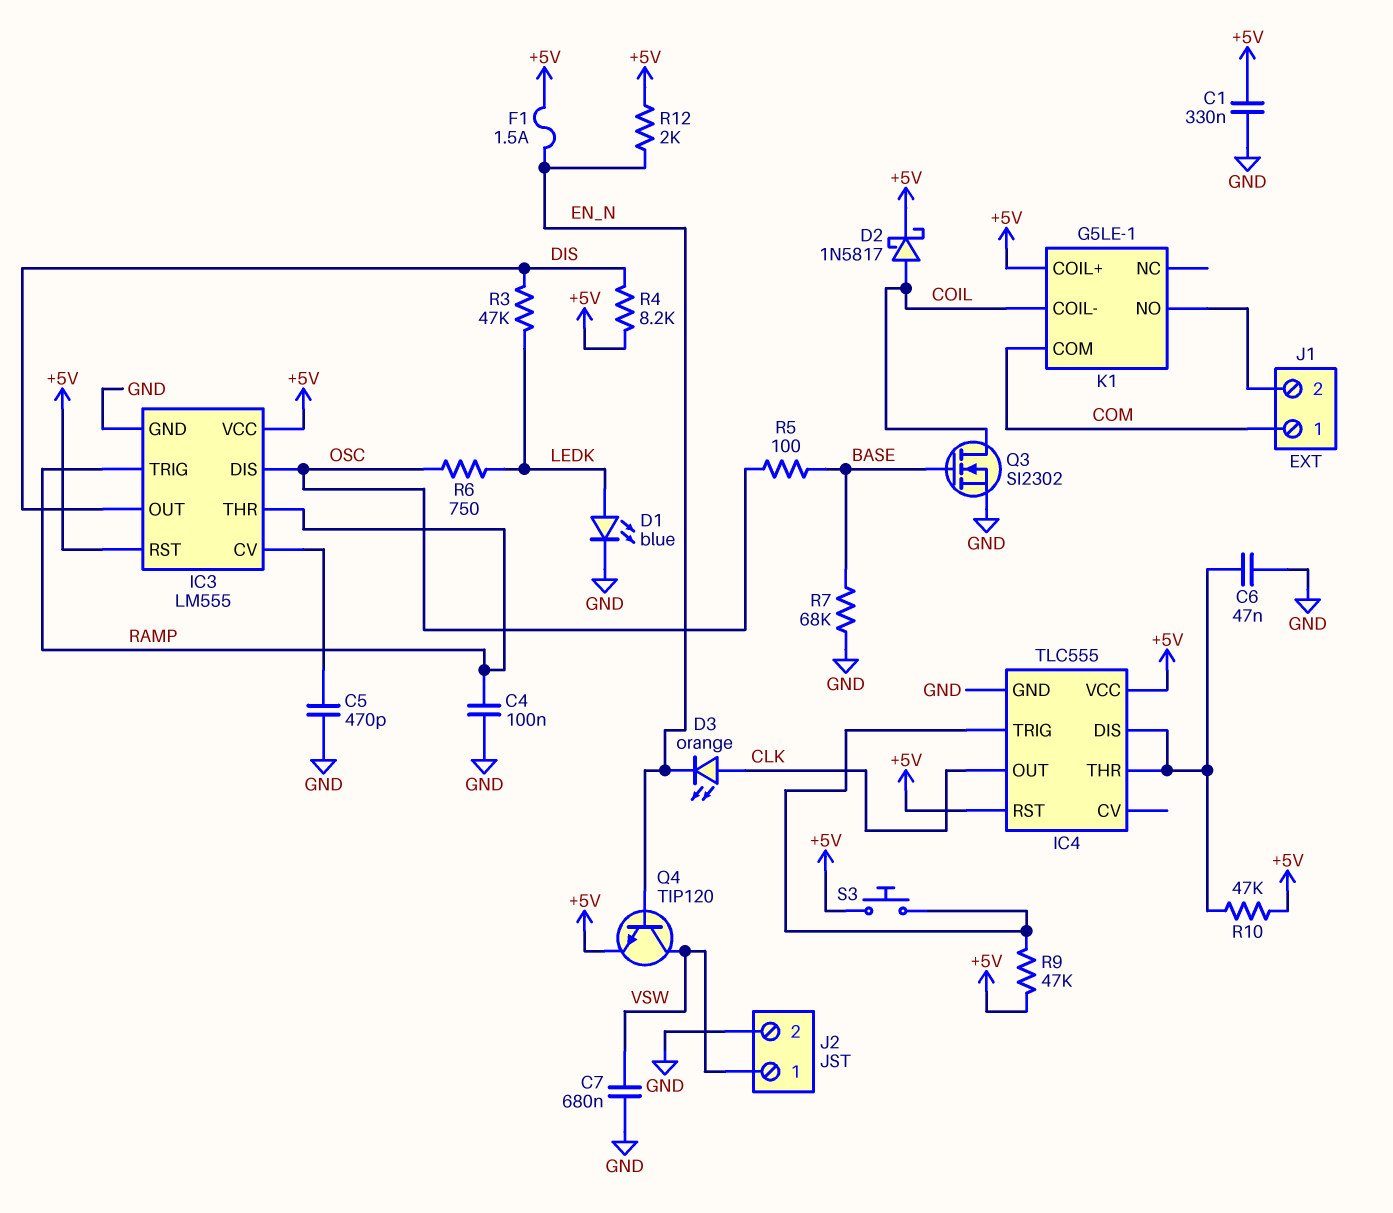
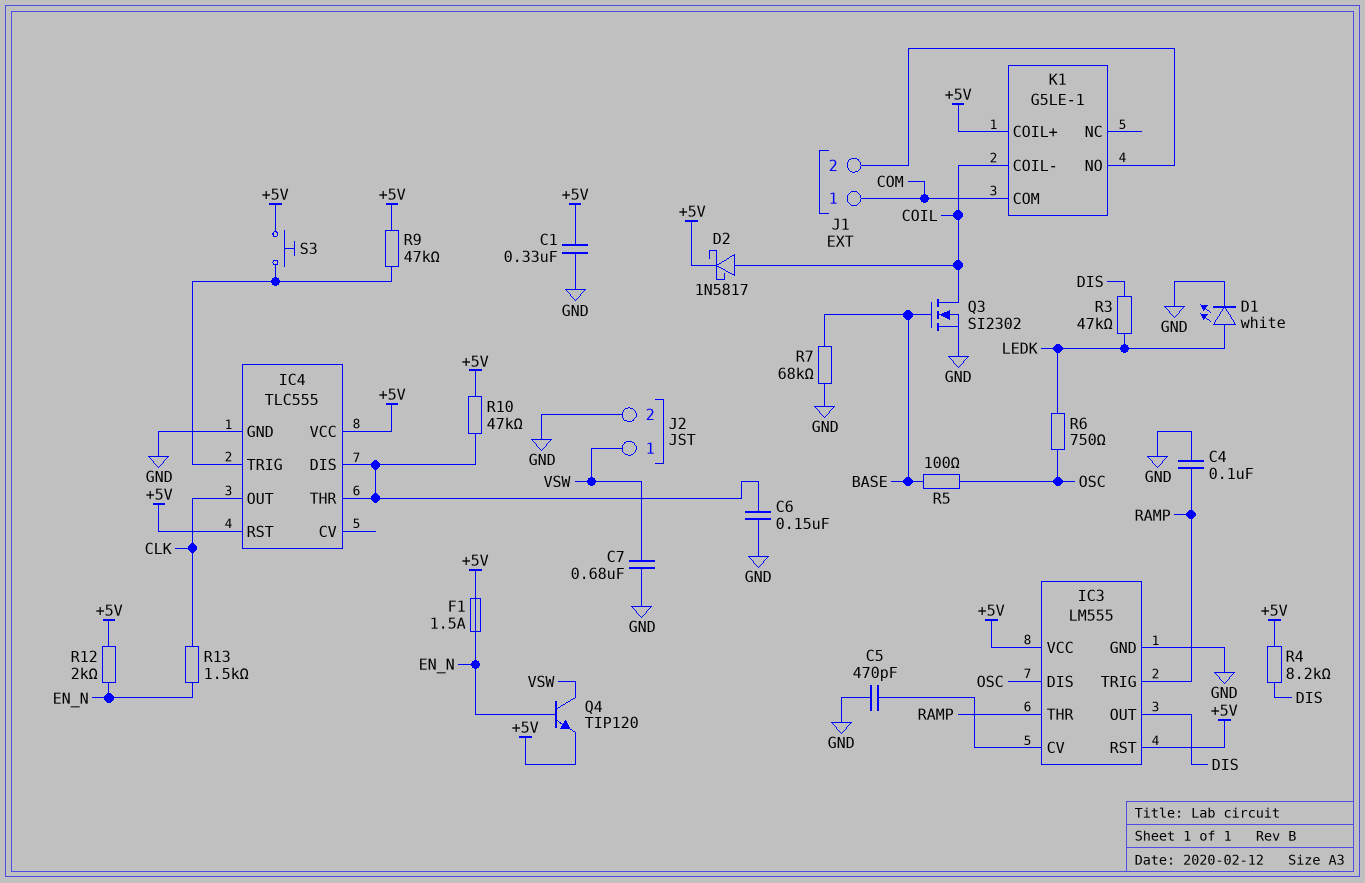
C6: 47nF (GND, IC4/DIS) -> 150nF (GND, IC4/DIS)
D1: LED blue (A LEDK, K GND) -> LED white (A LEDK, K GND)
D3: LED orange (A CLK, K EN_N) -> none
R13: none -> 1.5k (CLK, EN_N)

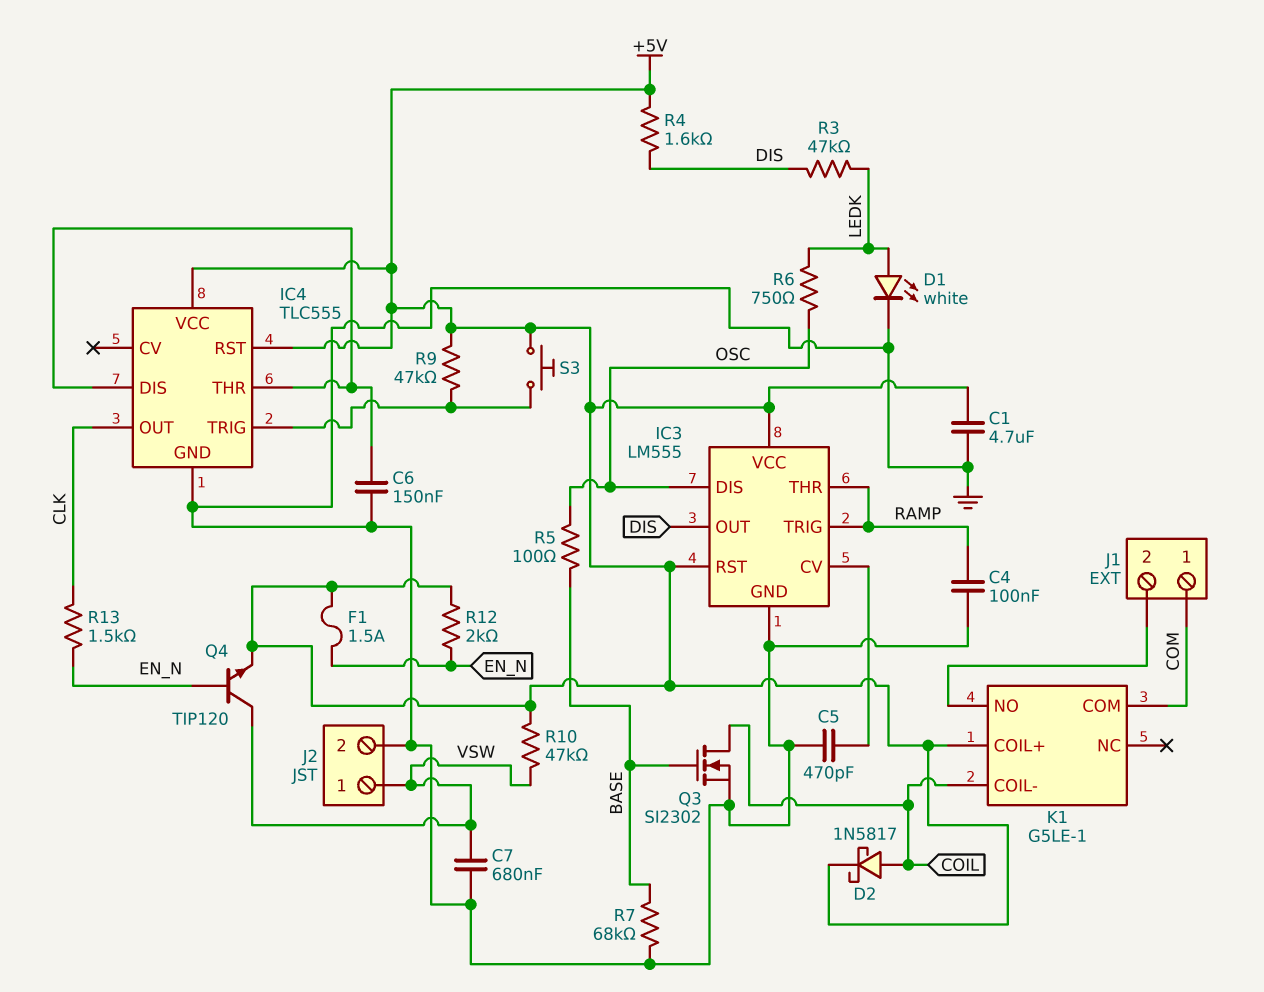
C1: 330nF (+5V, GND) -> 4.7uF (+5V, GND)
R4: 8.2k (+5V, DIS) -> 1.6k (+5V, DIS)
R10: 47k (+5V, IC4/DIS) -> 47k (+5V, VSW)

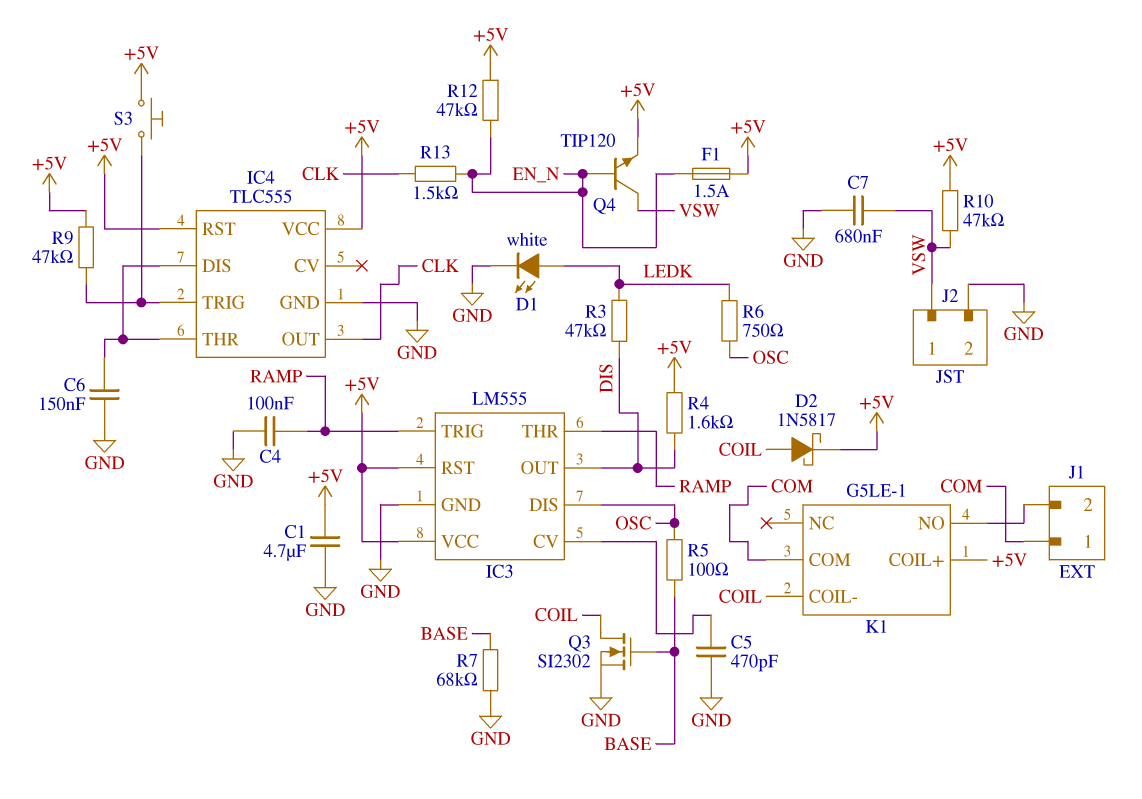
R12: 2k (+5V, EN_N) -> 47k (+5V, EN_N)

